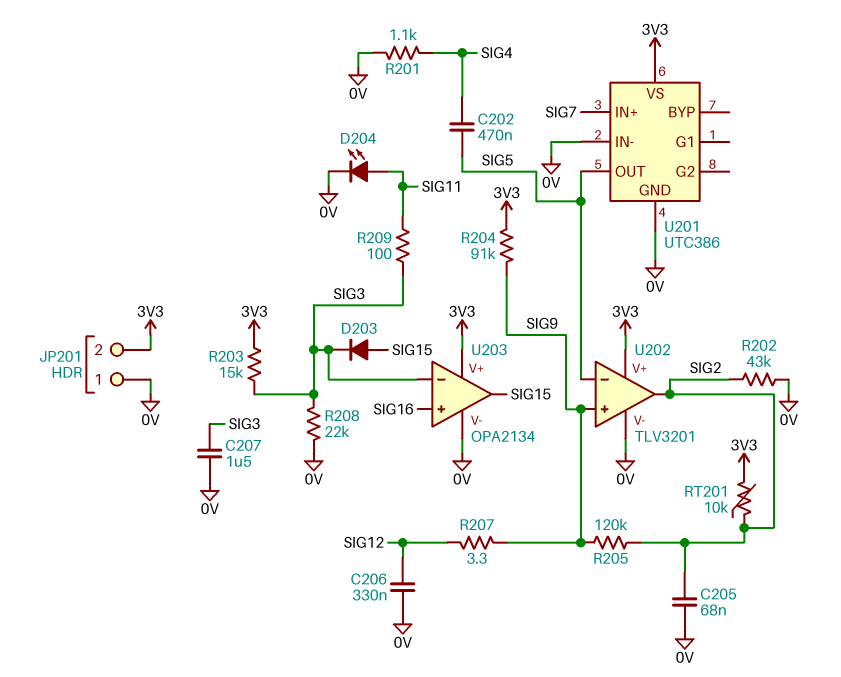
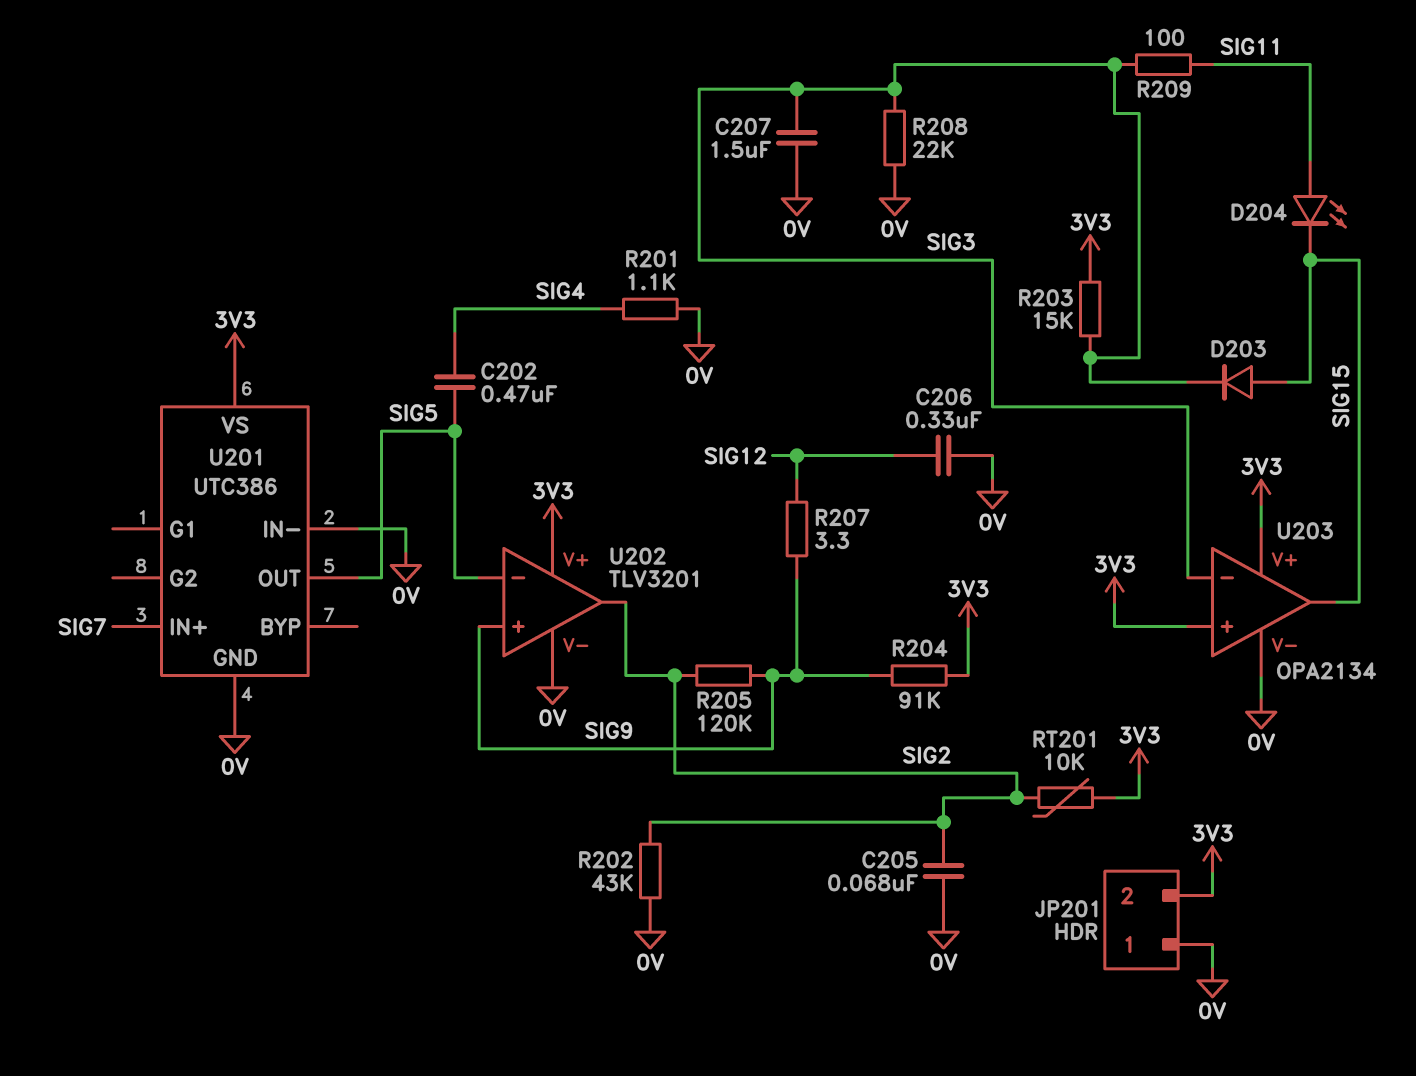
D204: LED (A SIG11, K 0V) -> LED (A SIG11, K SIG15)
U203 pin in+: SIG16 -> 3V3

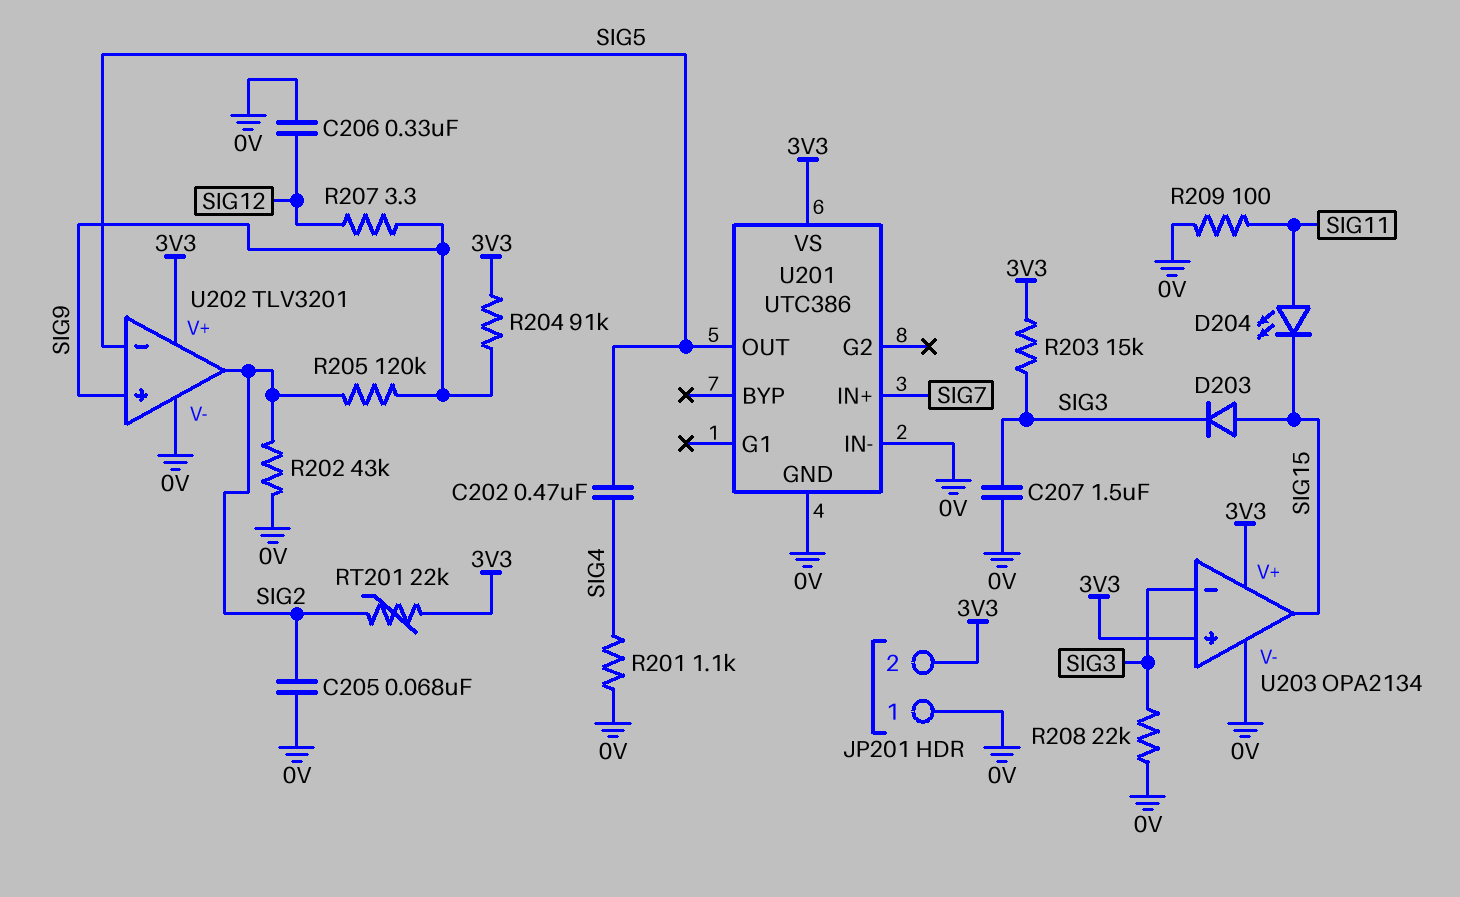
R209: 100 (SIG3, SIG11) -> 100 (0V, SIG11)
RT201: 10k (3V3, SIG2) -> 22k (3V3, SIG2)

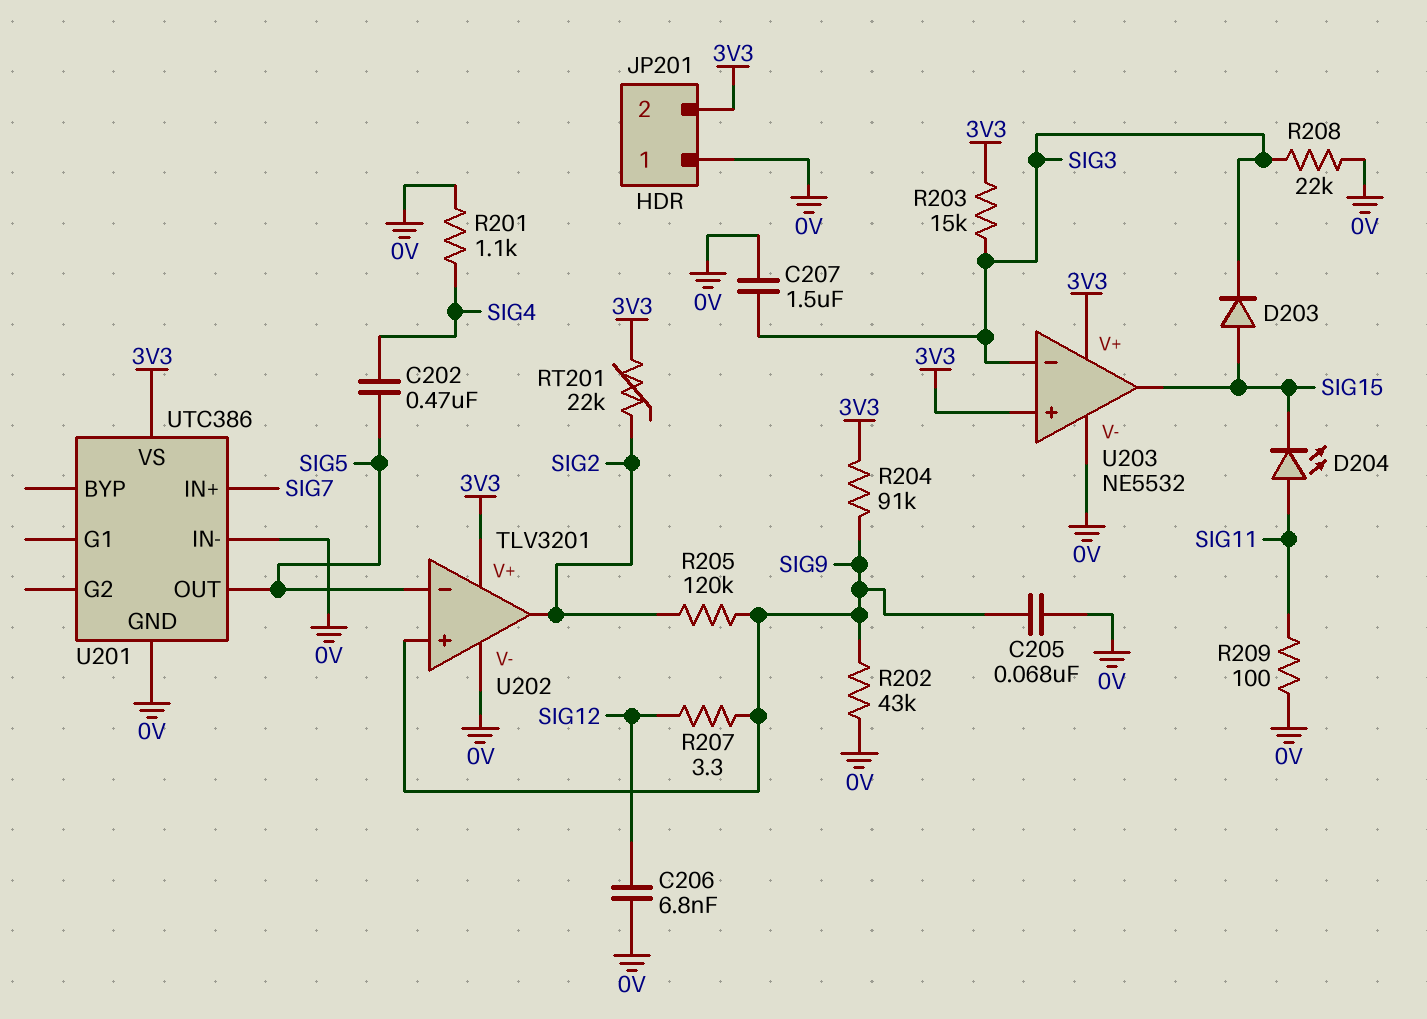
C205: 68nF (0V, SIG2) -> 68nF (0V, SIG9)
C206: 330nF (0V, SIG12) -> 6.8nF (0V, SIG12)
R202: 43k (0V, SIG2) -> 43k (0V, SIG9)
U203: OPA2134 -> NE5532

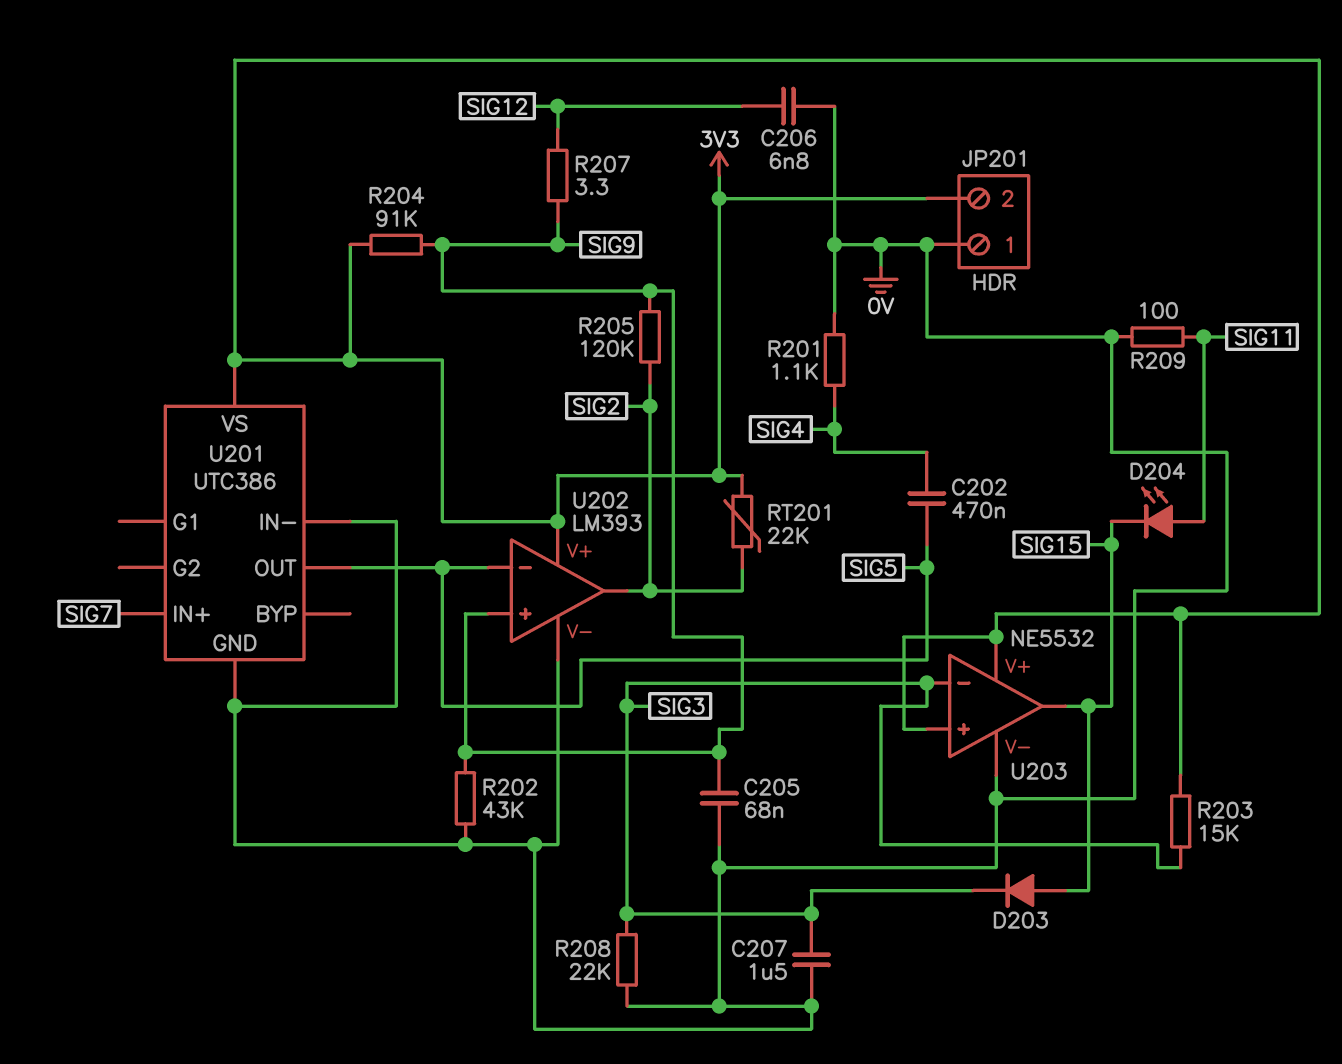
U202: TLV3201 -> LM393

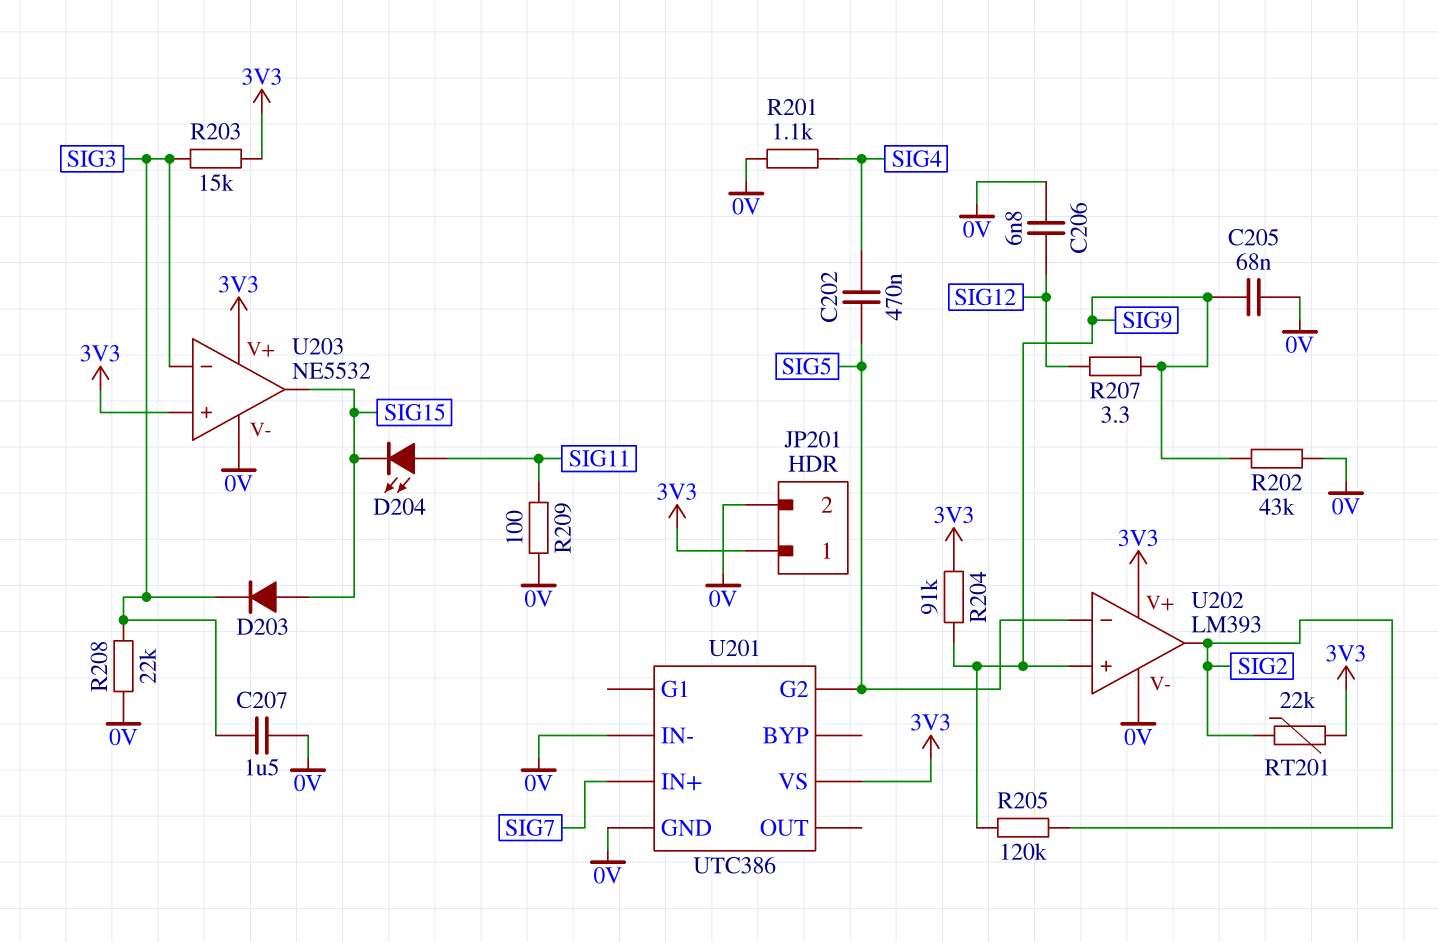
JP201 pin 1: 0V -> 3V3
JP201 pin 2: 3V3 -> 0V
U201 pin G2: none -> SIG5
U201 pin OUT: SIG5 -> none

